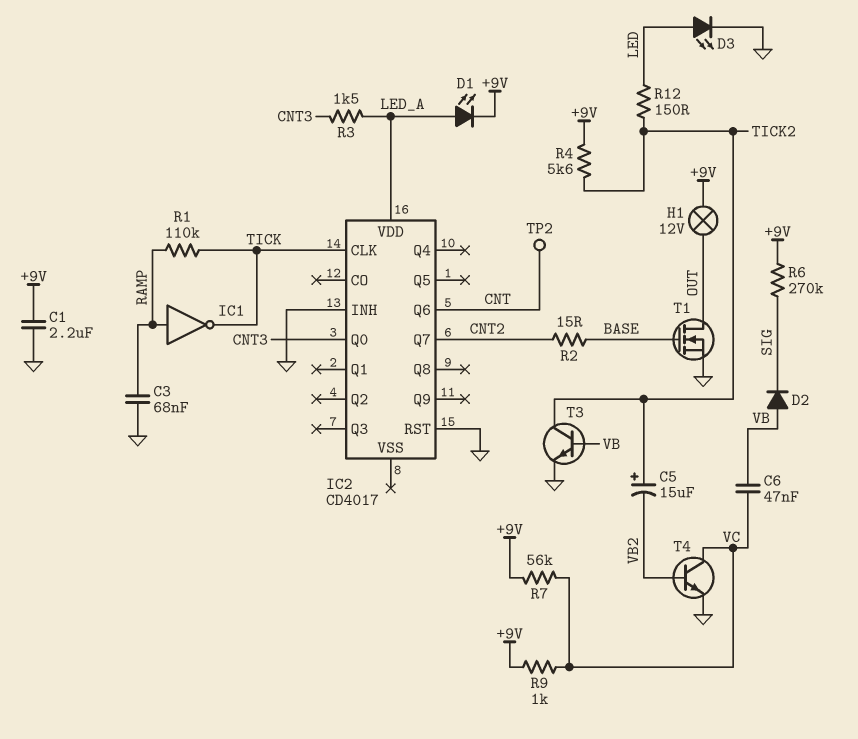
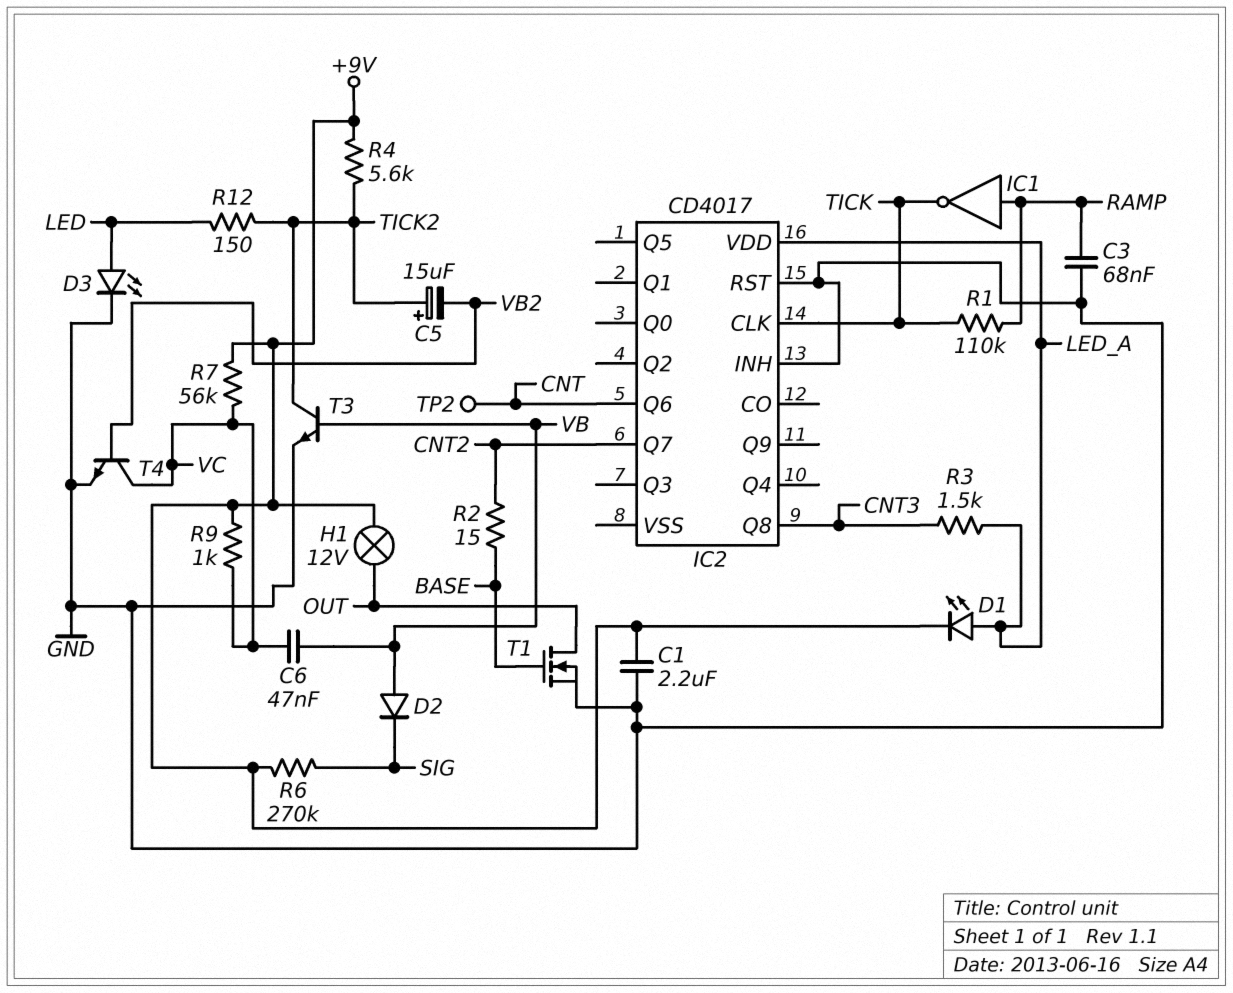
IC2 pin Q0: CNT3 -> none
IC2 pin Q8: none -> CNT3

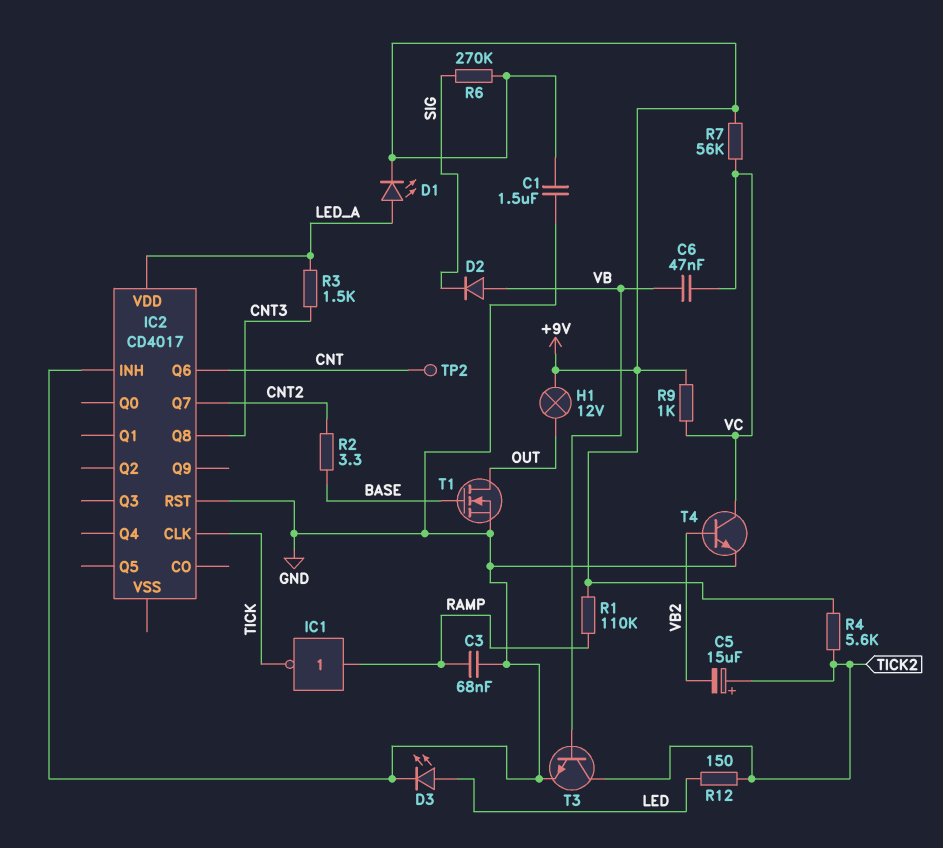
C1: 2.2uF (+9V, GND) -> 1.5uF (+9V, GND)
R1: 110k (RAMP, TICK) -> 110k (+9V, RAMP)
R2: 15 (BASE, CNT2) -> 3.3 (BASE, CNT2)

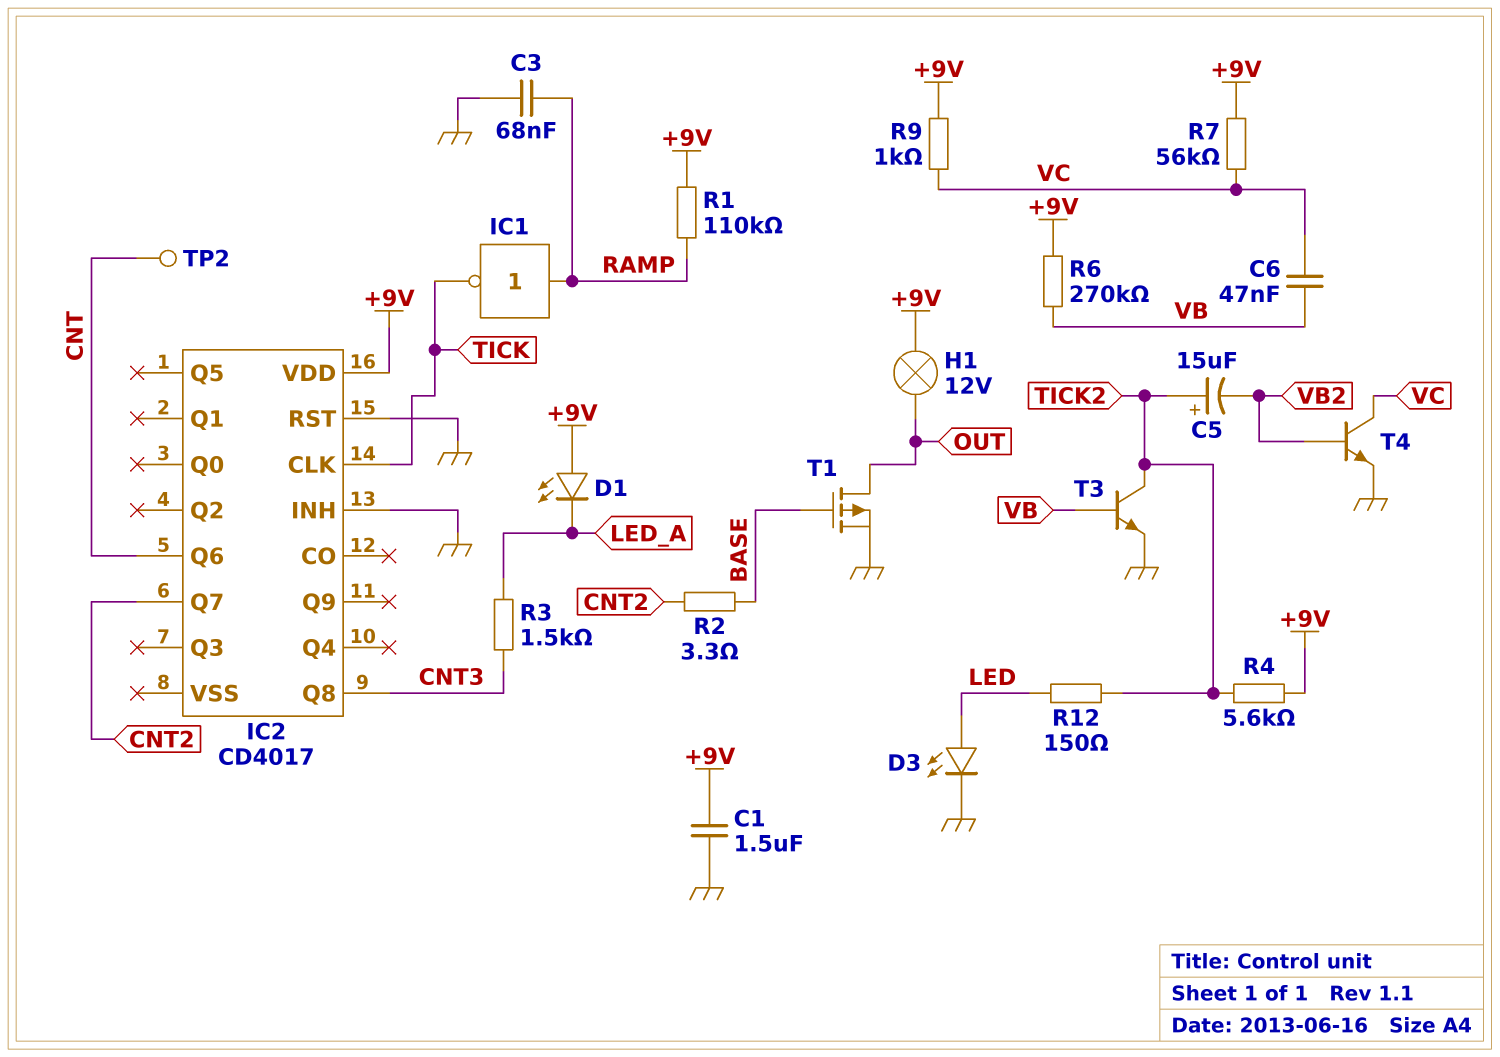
D1: LED (A LED_A, K +9V) -> LED (A +9V, K LED_A)
D2: diode (A VB, K SIG) -> none
IC2 pin VDD: LED_A -> +9V
R6: 270k (+9V, SIG) -> 270k (+9V, VB)
T1: NMOS (G BASE, D OUT, S GND) -> PMOS (G BASE, D OUT, S GND)

